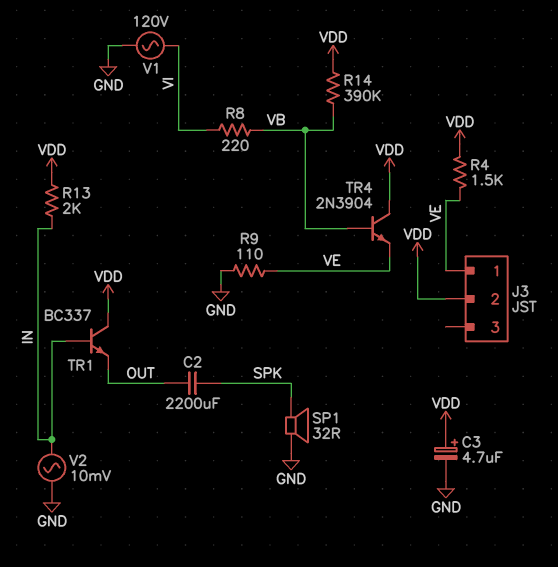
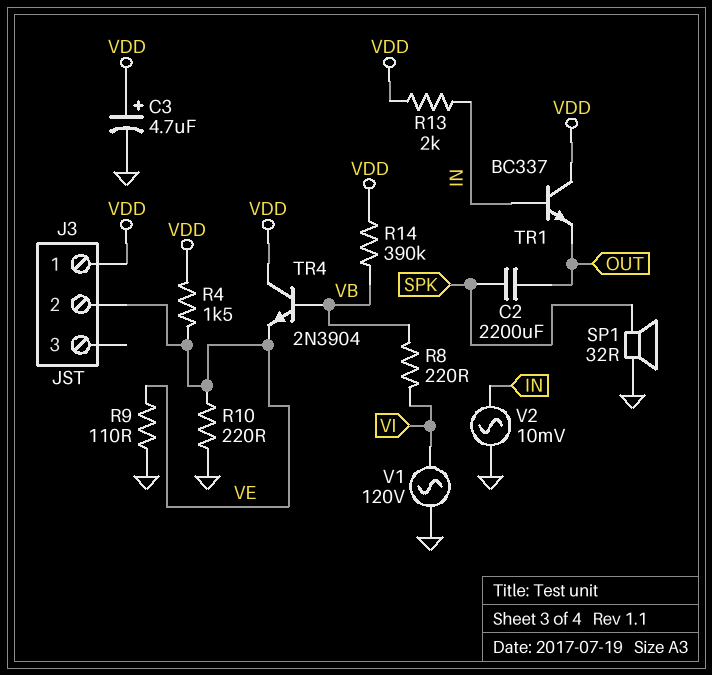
J3 pin 1: VE -> VDD
J3 pin 2: VDD -> VE
R10: none -> 220 (GND, VE)

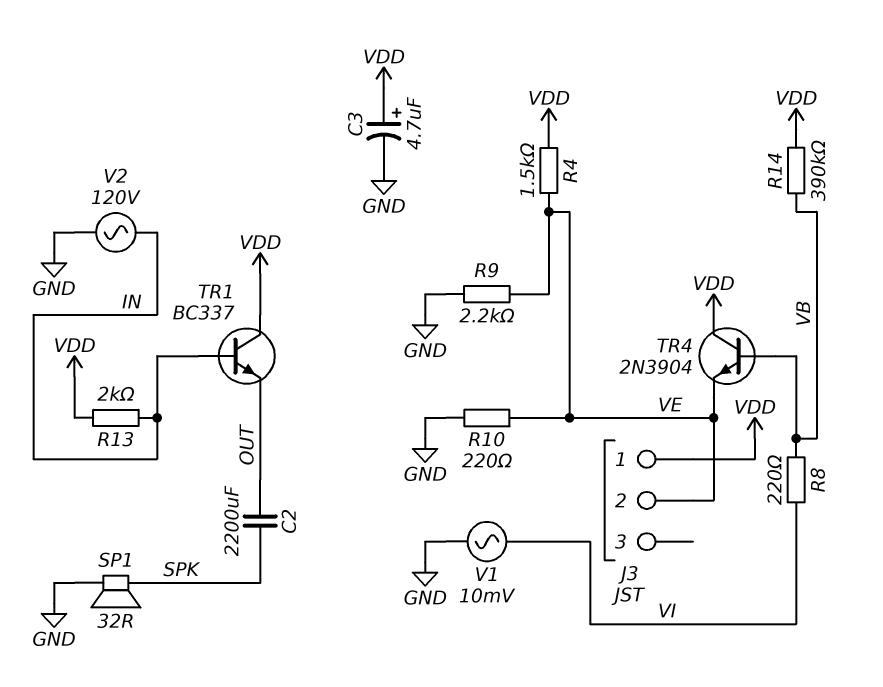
R9: 110 (GND, VE) -> 2.2k (GND, VE)
V1: AC 120V (GND, VI) -> AC 10mV (GND, VI)
V2: AC 10mV (GND, IN) -> AC 120V (GND, IN)

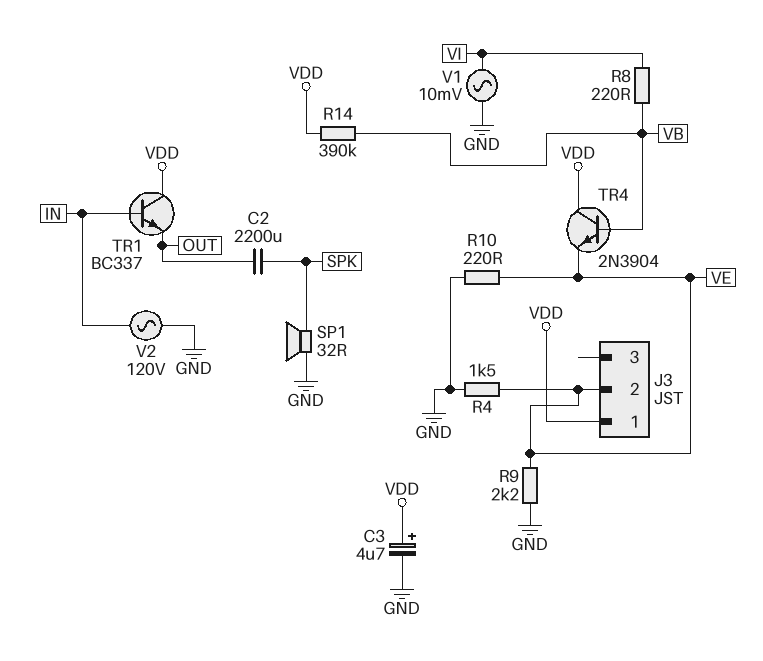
R4: 1.5k (VDD, VE) -> 1.5k (GND, VE)
R13: 2k (IN, VDD) -> none

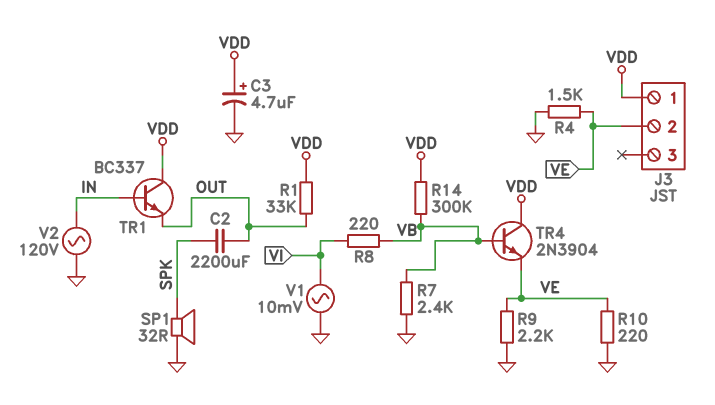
R1: none -> 33k (OUT, VDD)
R7: none -> 2.4k (GND, VB)
R14: 390k (VB, VDD) -> 300k (VB, VDD)

